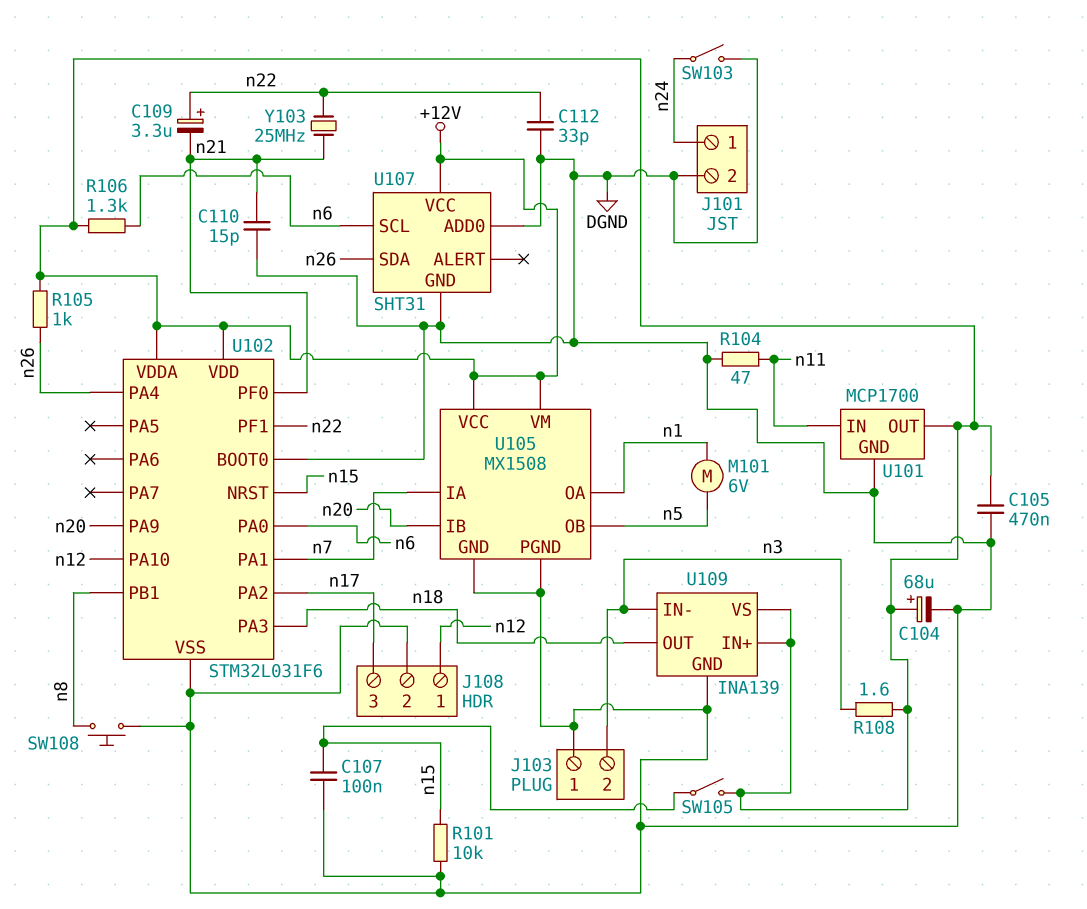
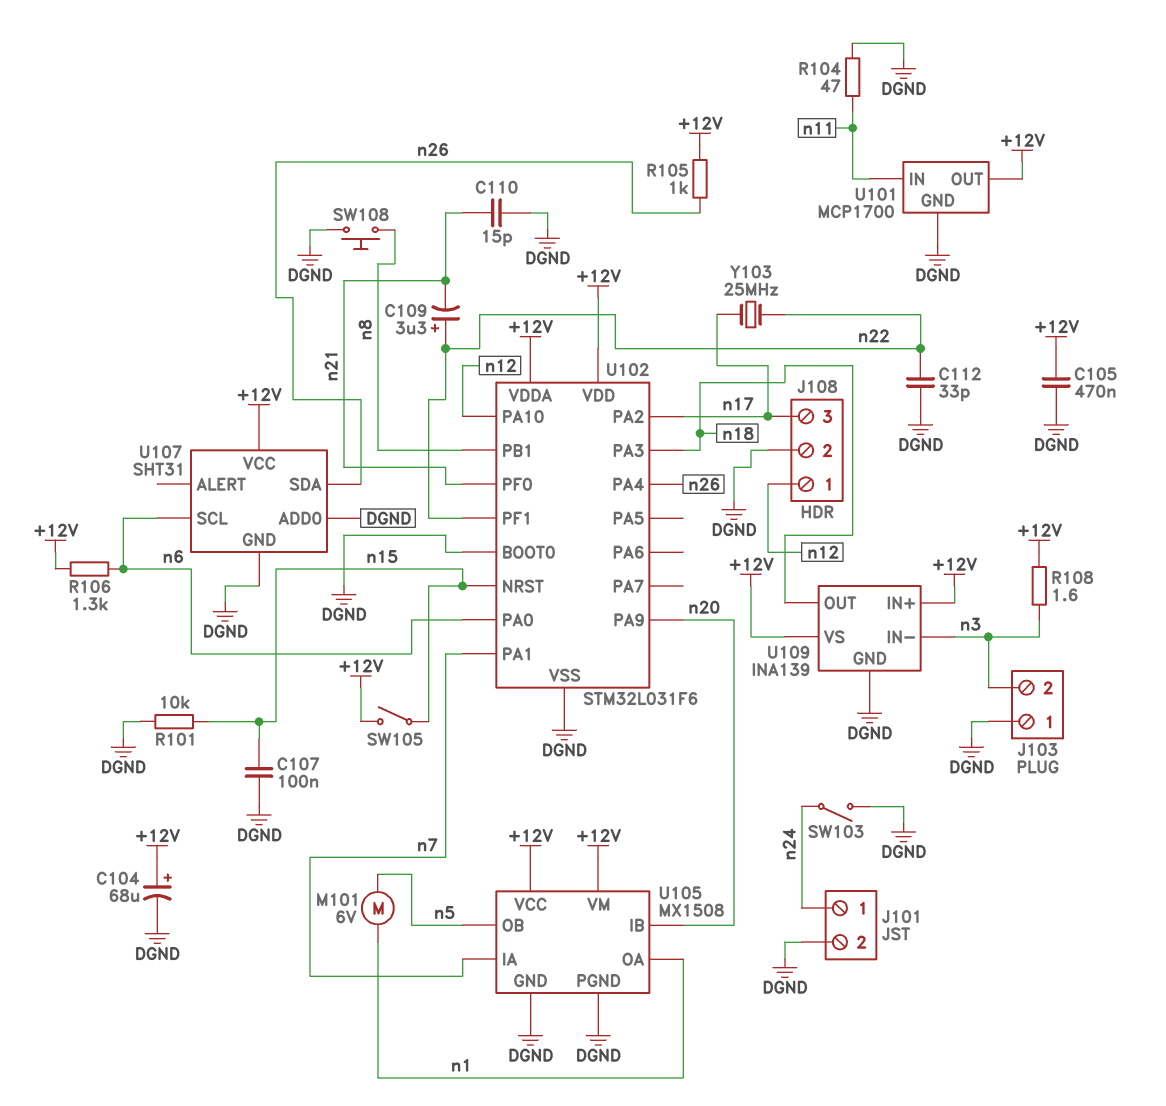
Y103: 25MHz (n21, n22) -> 25MHz (n17, n22)

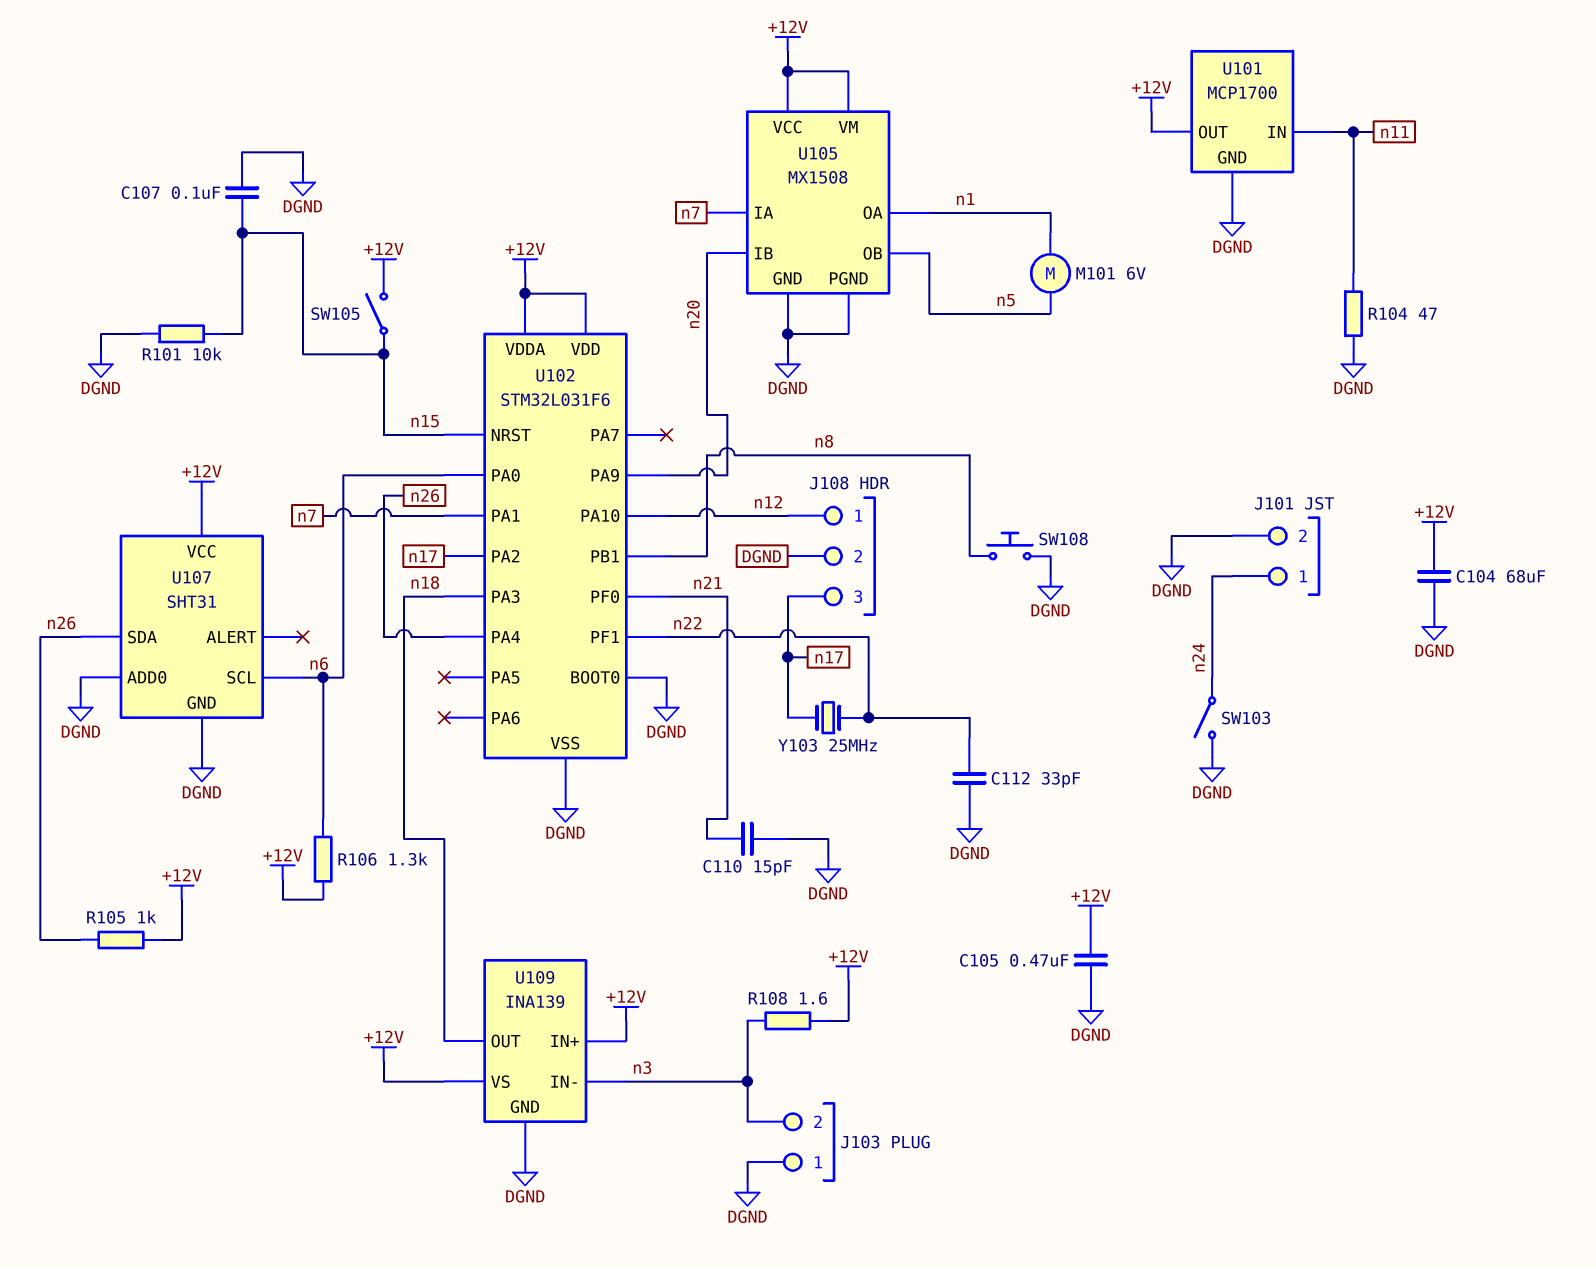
C104: 68uF (plus +12V, minus DGND) -> 68uF (+12V, DGND)
C109: 3.3uF (plus n22, minus n21) -> none

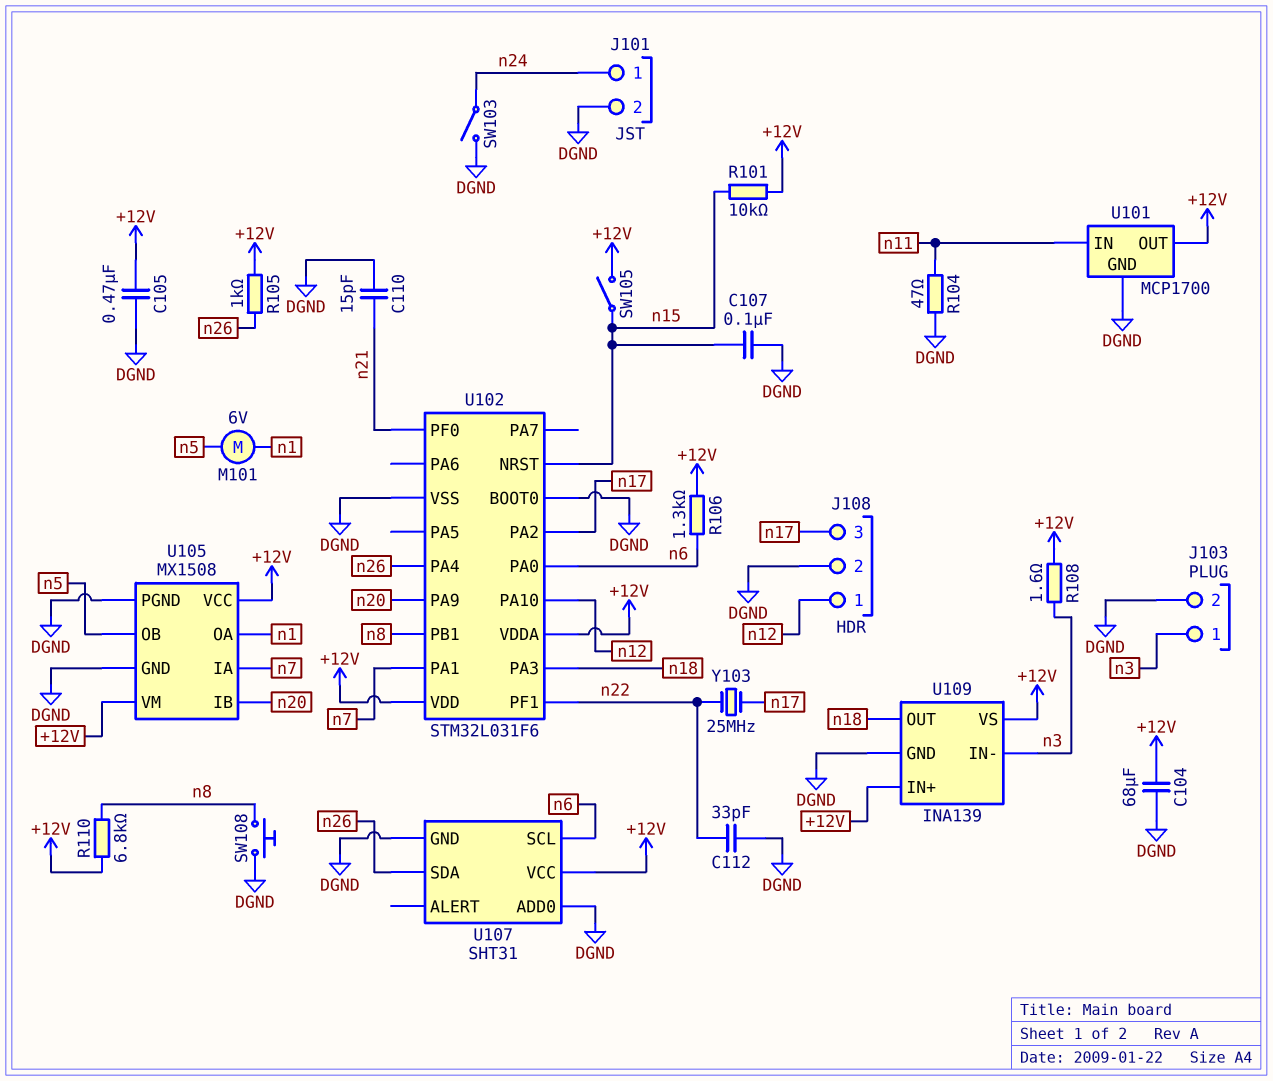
J103 pin 1: DGND -> n3
J103 pin 2: n3 -> DGND
R101: 10k (DGND, n15) -> 10k (+12V, n15)
R110: none -> 6.8k (+12V, n8)

